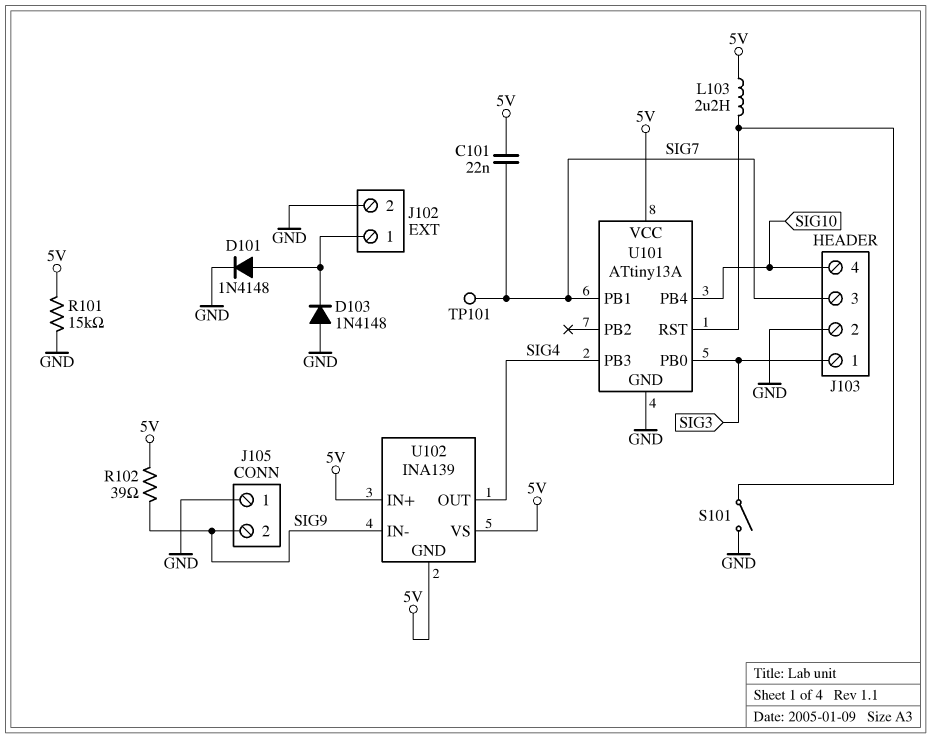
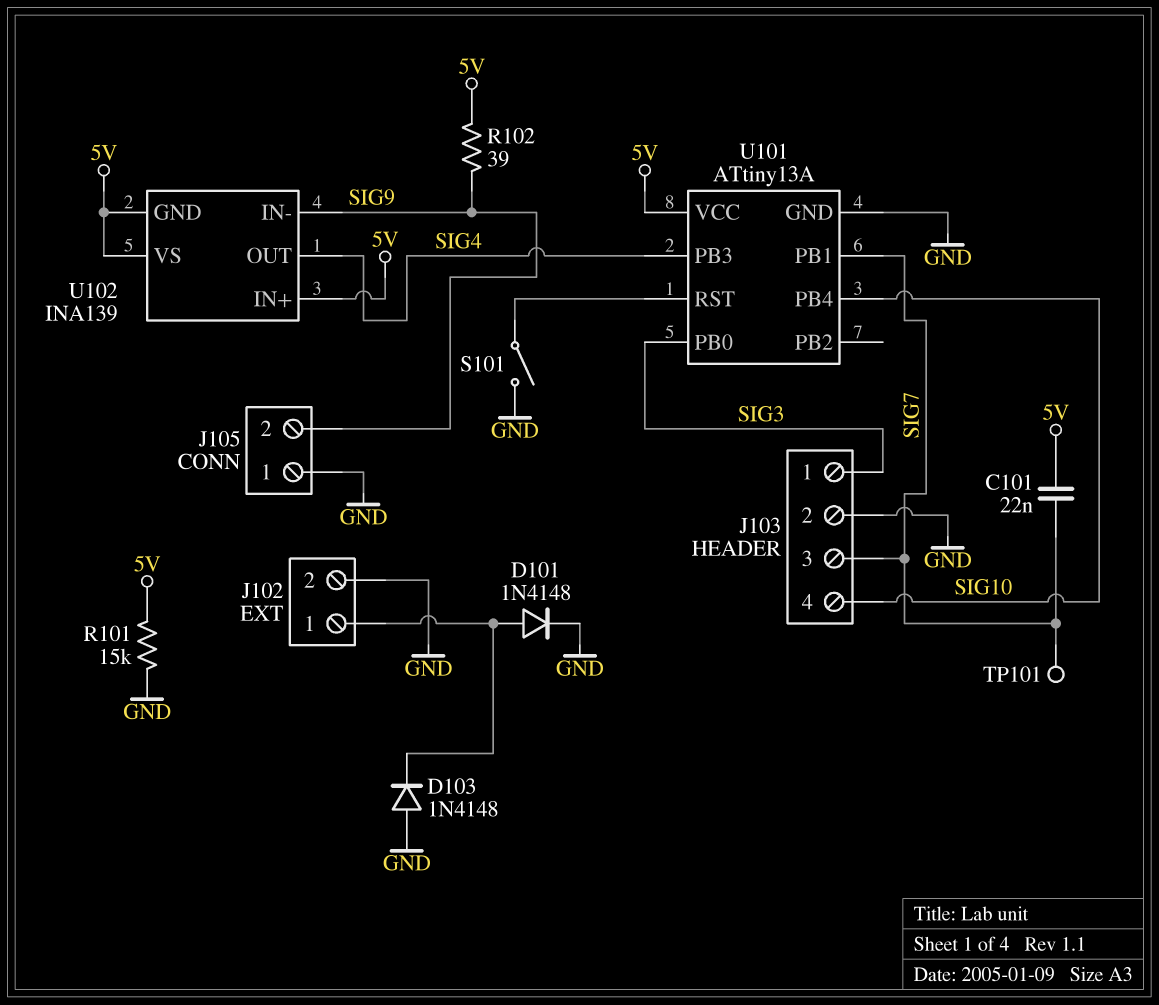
L103: 2.2uH (5V, U101/RST) -> none

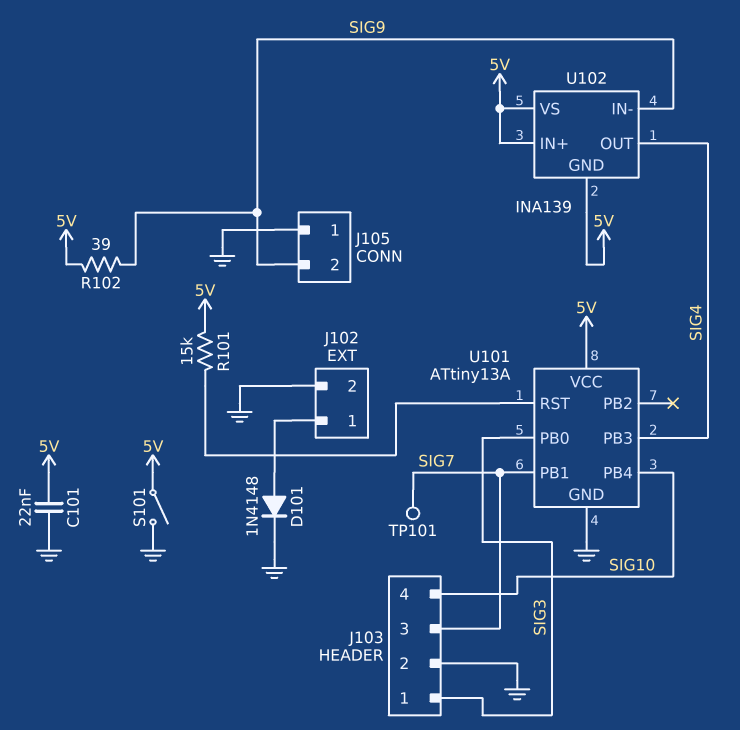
C101: 22nF (5V, SIG7) -> 22nF (5V, GND)
D103: diode 1N4148 (A GND, K J102/1) -> none
R101: 15k (5V, GND) -> 15k (5V, U101/RST)
S101: switch (GND, U101/RST) -> switch (5V, GND)

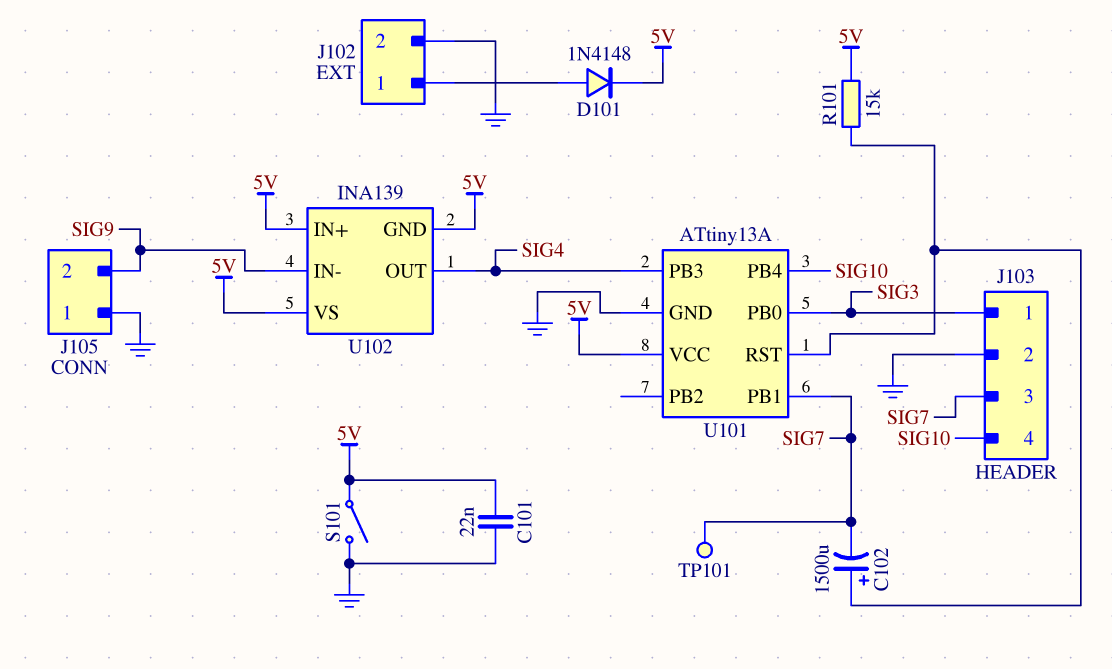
C102: none -> 1500uF (plus U101/RST, minus SIG7)
D101: diode 1N4148 (A J102/1, K GND) -> diode 1N4148 (A J102/1, K 5V)
R102: 39 (5V, SIG9) -> none

